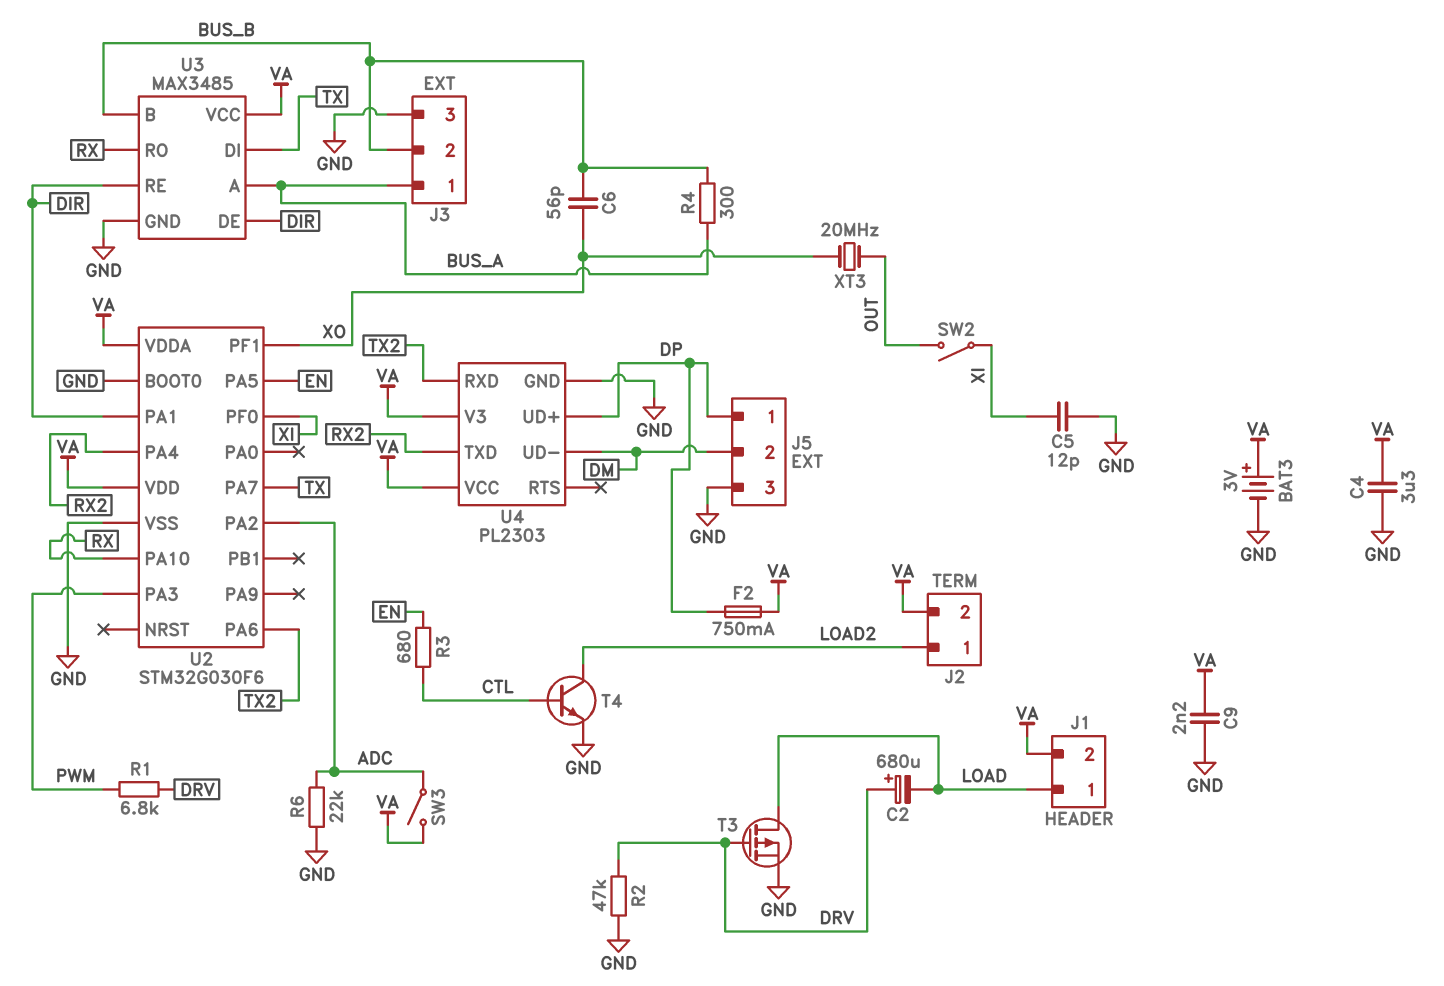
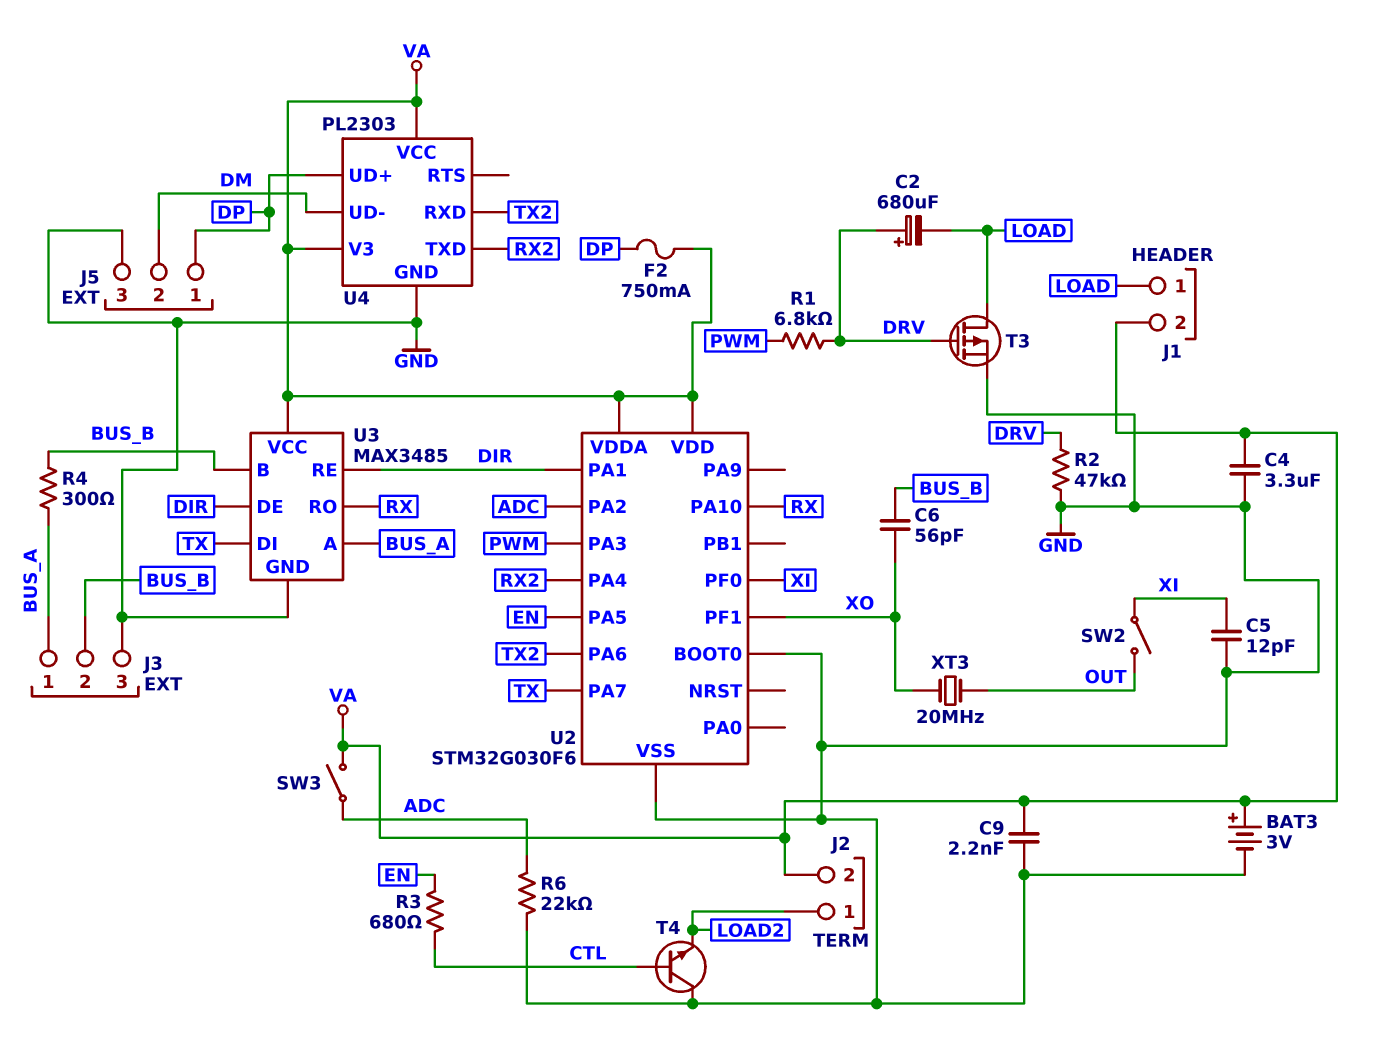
T4: NPN (B CTL, C LOAD2, E GND) -> NPN (B CTL, C GND, E LOAD2)

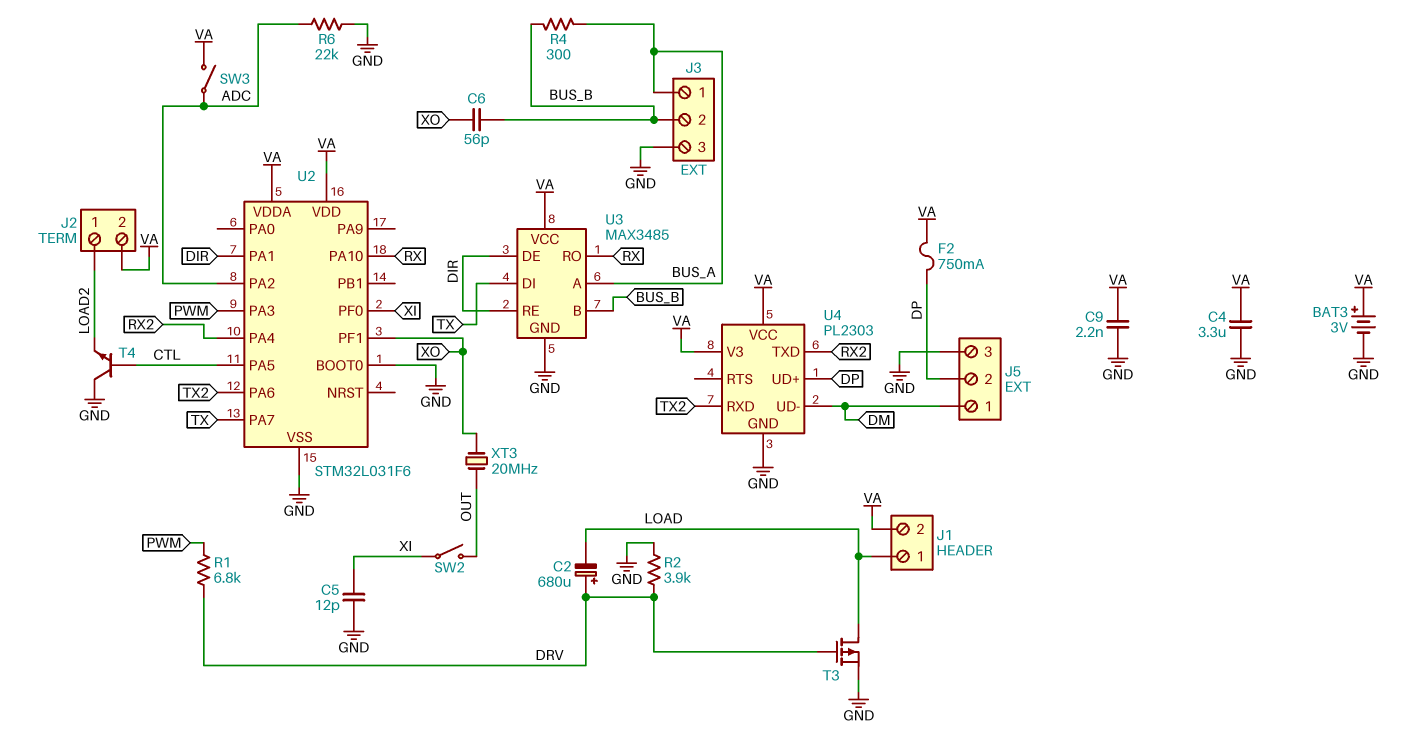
J5 pin 1: DP -> DM
J5 pin 2: DM -> DP
R2: 47k (DRV, GND) -> 3.9k (DRV, GND)
R3: 680 (CTL, EN) -> none
U2: STM32G030F6 -> STM32L031F6
U2 pin PA5: EN -> CTL

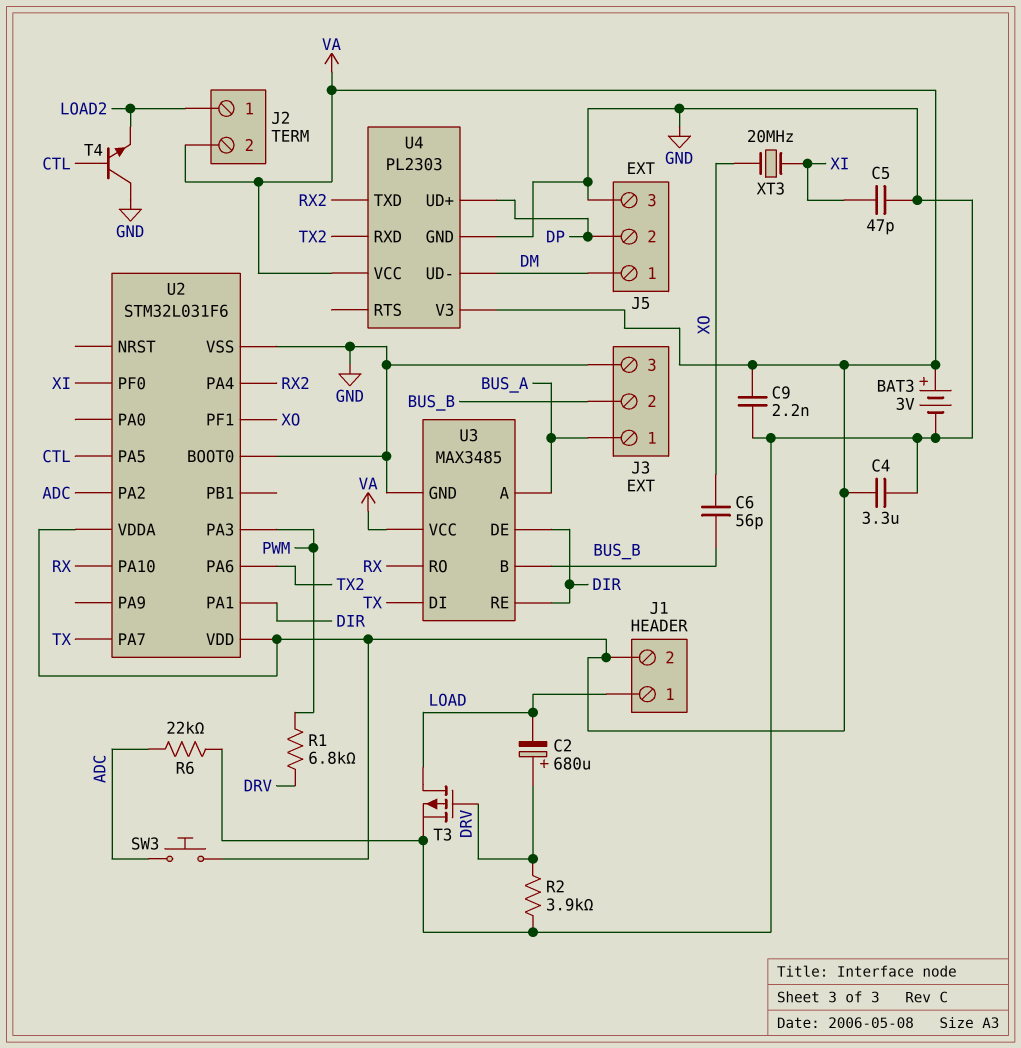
C5: 12pF (GND, XI) -> 47pF (GND, XI)
F2: 750mA (DP, VA) -> none
R4: 300 (BUS_A, BUS_B) -> none
SW2: switch (OUT, XI) -> none
SW3: switch (ADC, VA) -> button (ADC, VA)
XT3: 20MHz (OUT, XO) -> 20MHz (XI, XO)

